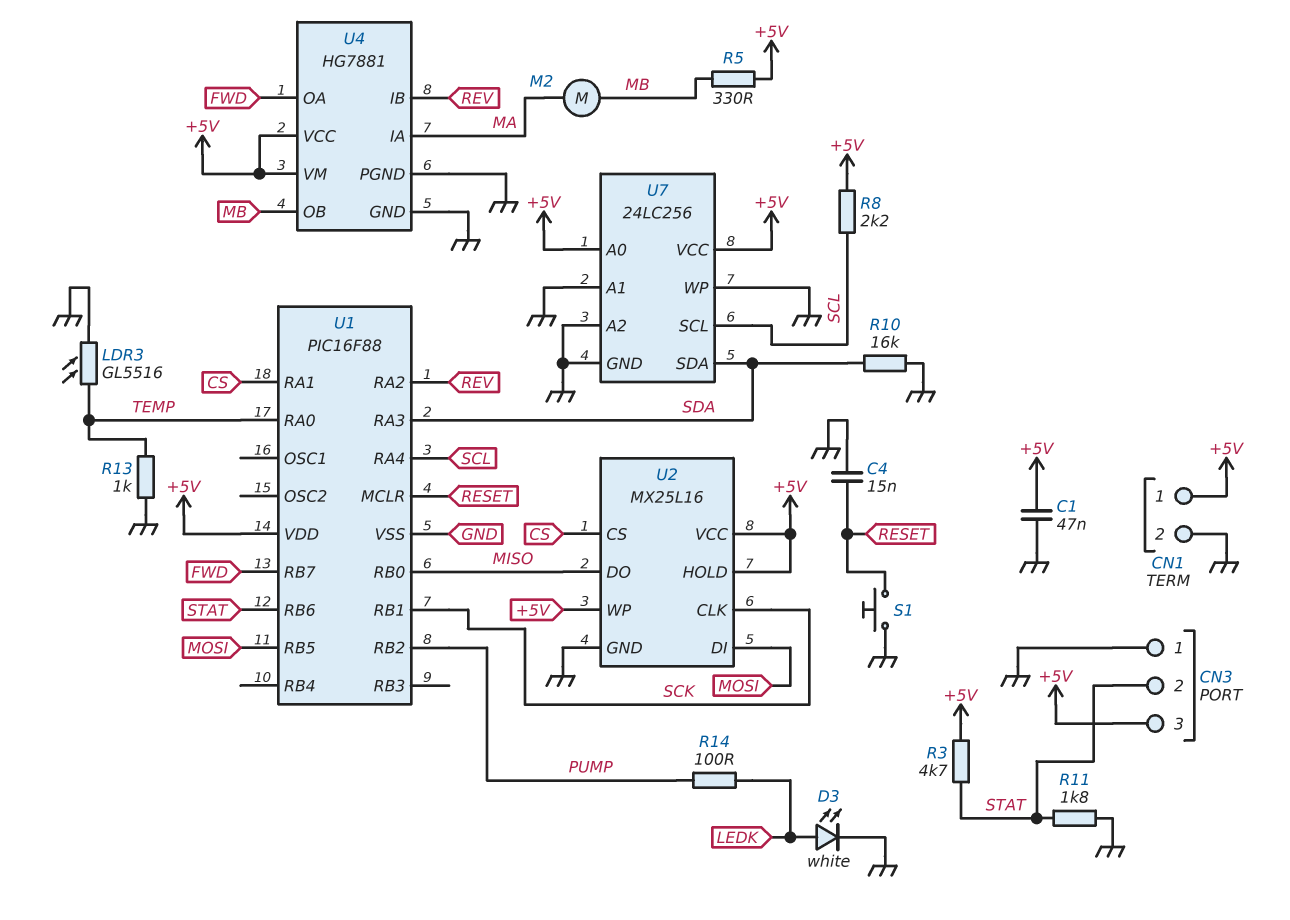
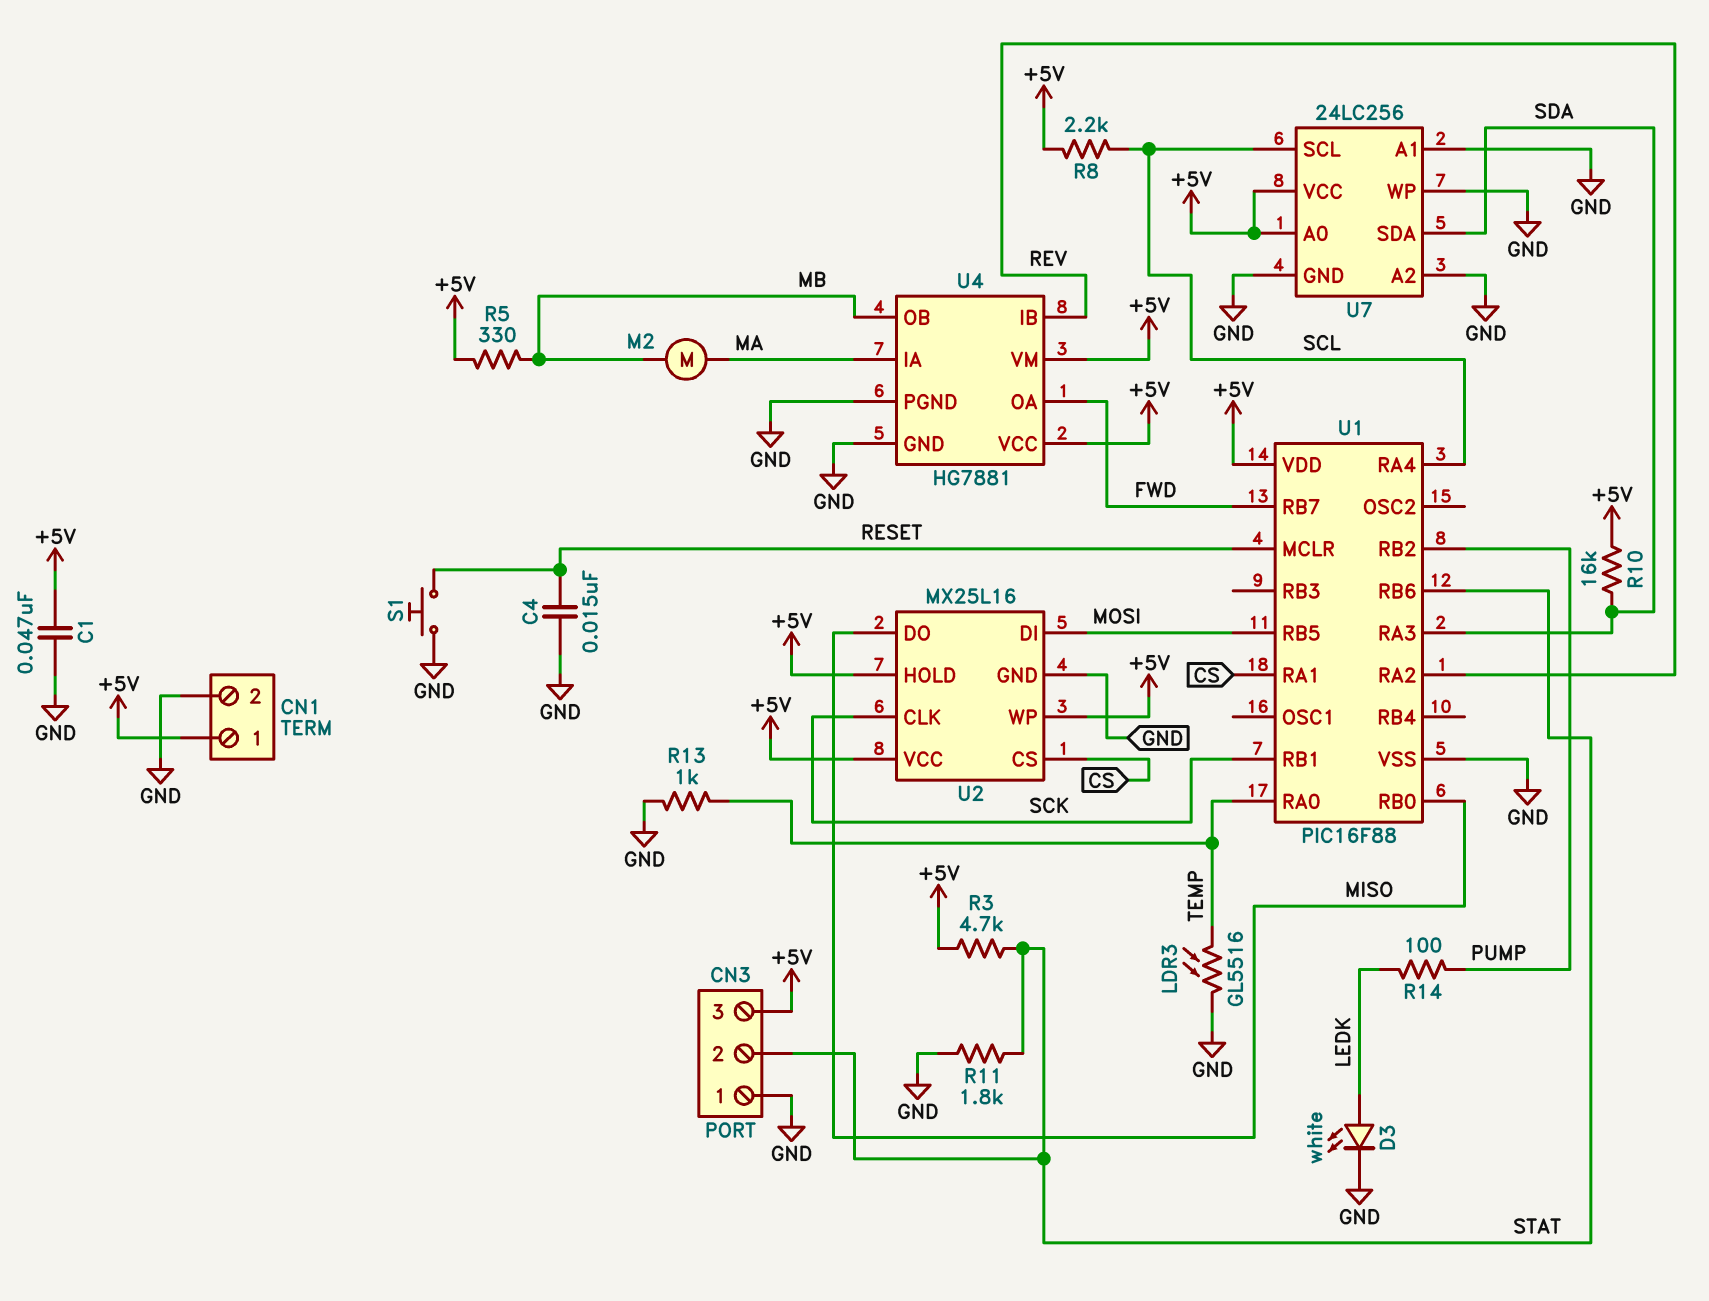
R10: 16k (GND, SDA) -> 16k (+5V, SDA)

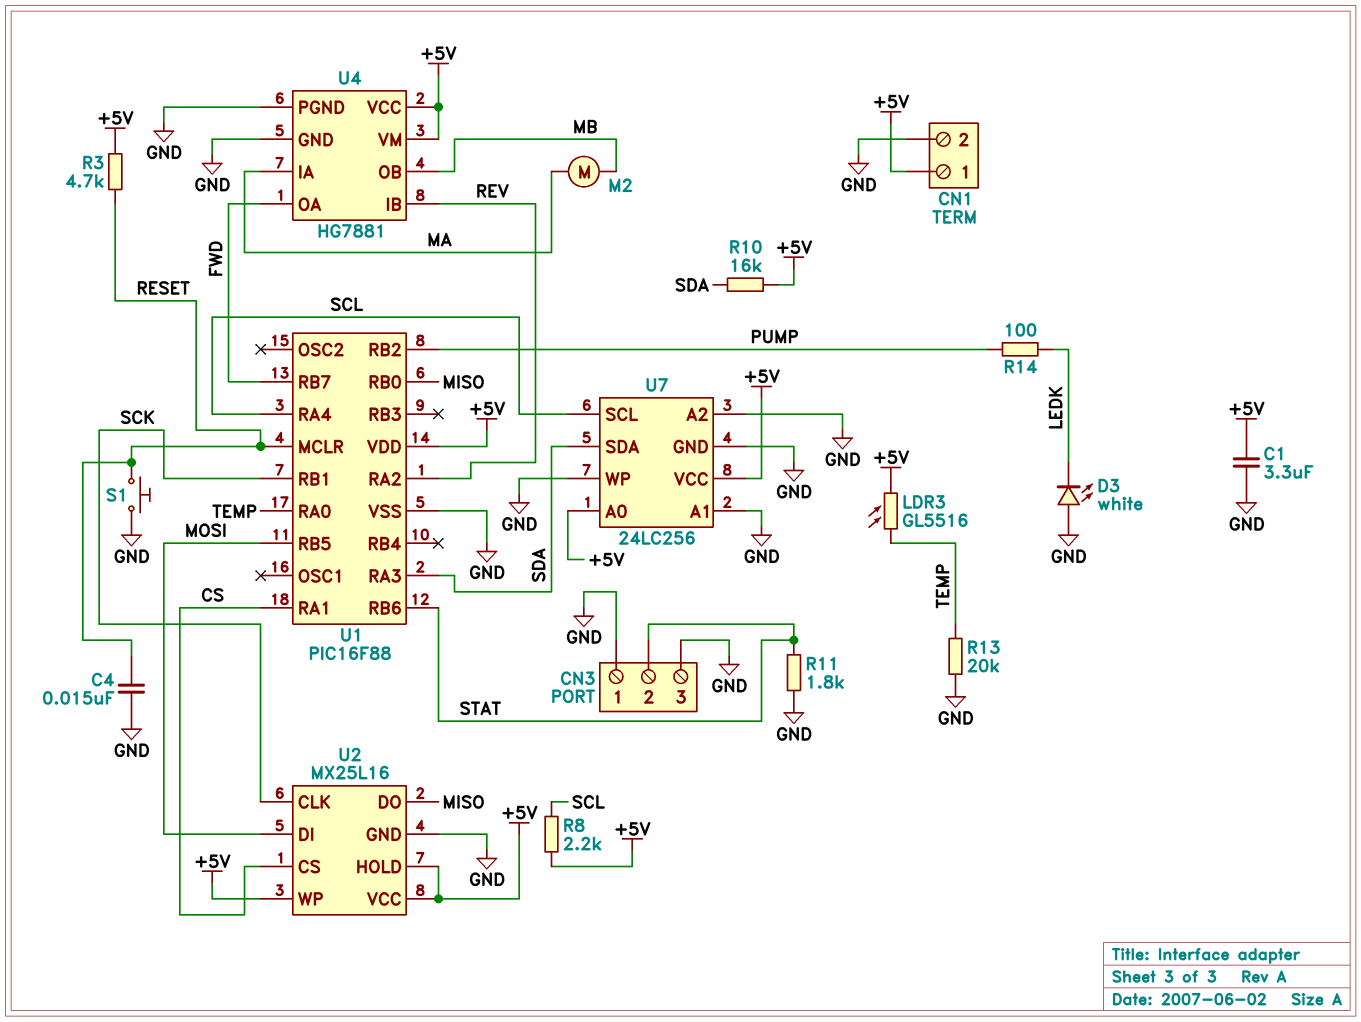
C1: 47nF (+5V, GND) -> 3.3uF (+5V, GND)
CN3 pin 3: +5V -> GND
D3: LED white (A LEDK, K GND) -> LED white (A GND, K LEDK)
LDR3: GL5516 (GND, TEMP) -> GL5516 (+5V, TEMP)
R3: 4.7k (+5V, STAT) -> 4.7k (+5V, RESET)
R5: 330 (+5V, MB) -> none
R13: 1k (GND, TEMP) -> 20k (GND, TEMP)

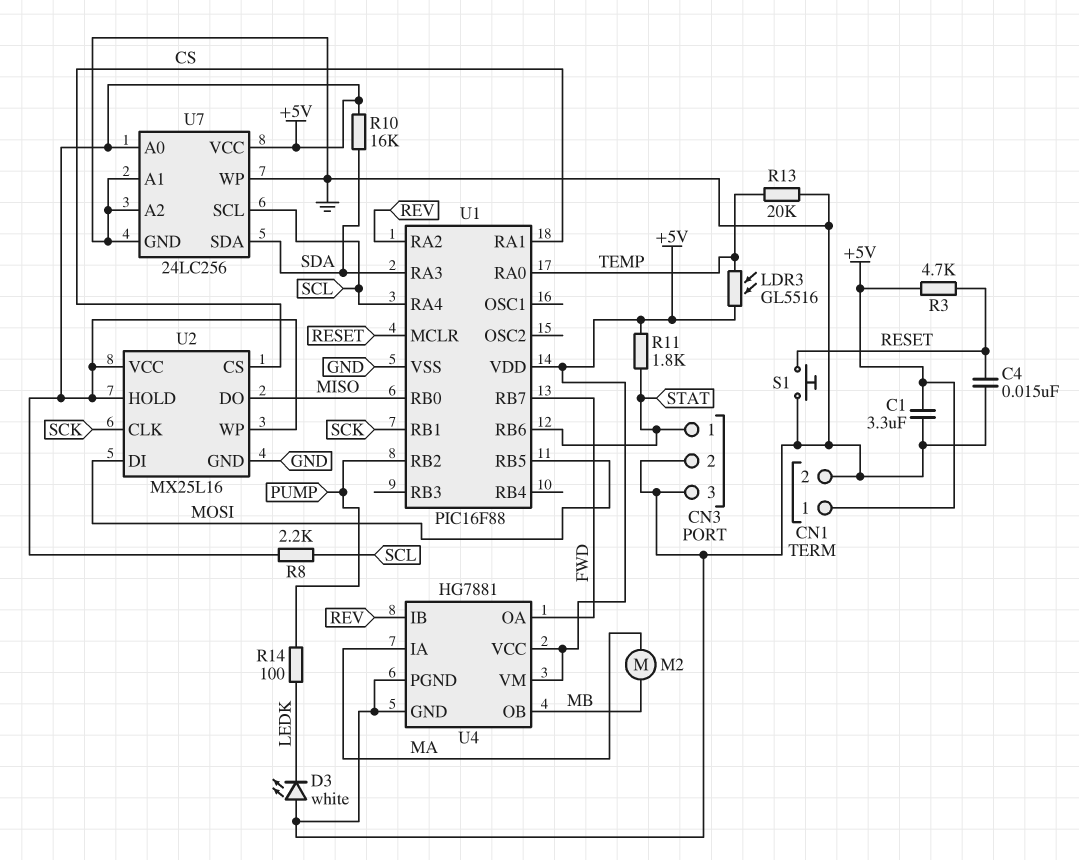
CN3 pin 1: GND -> STAT
CN3 pin 2: STAT -> GND
R11: 1.8k (GND, STAT) -> 1.8k (+5V, STAT)

